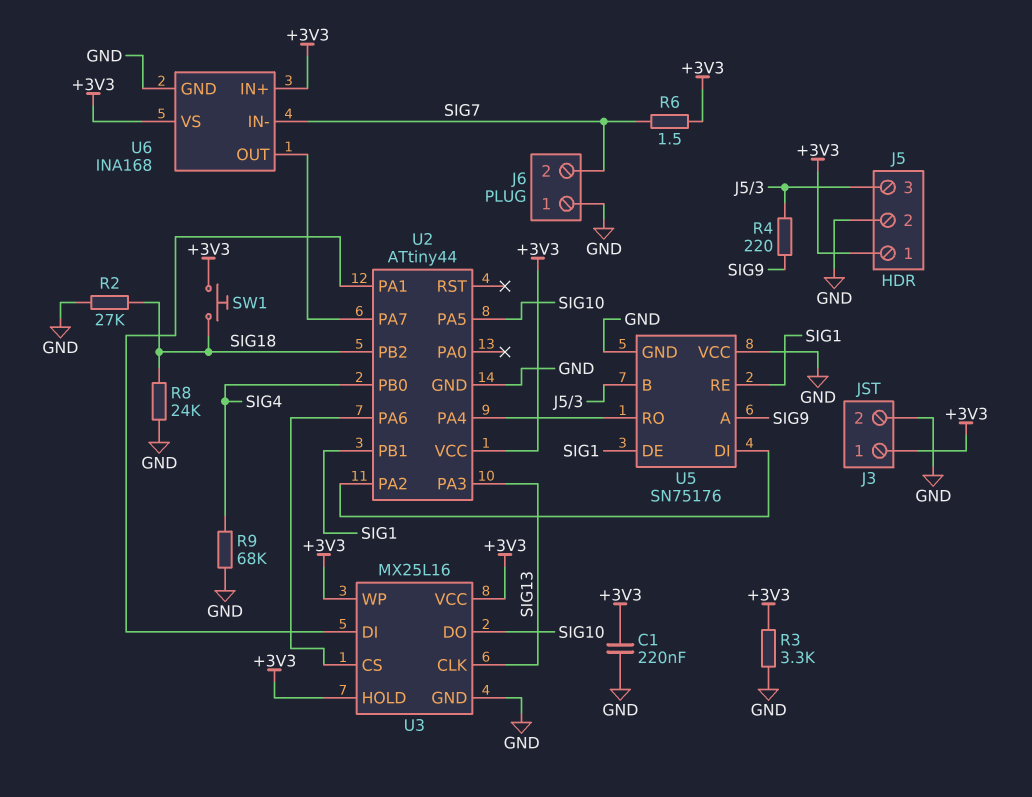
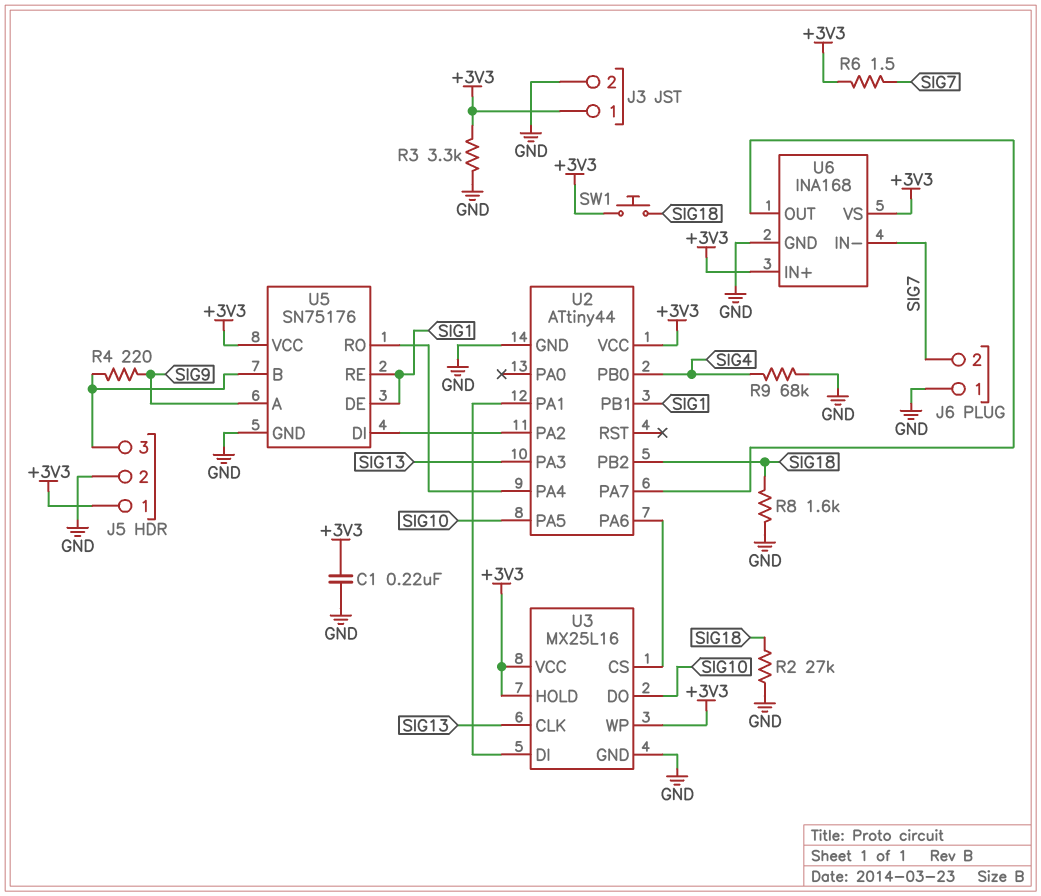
R8: 24k (GND, SIG18) -> 1.6k (GND, SIG18)
U5 pin VCC: GND -> +3V3

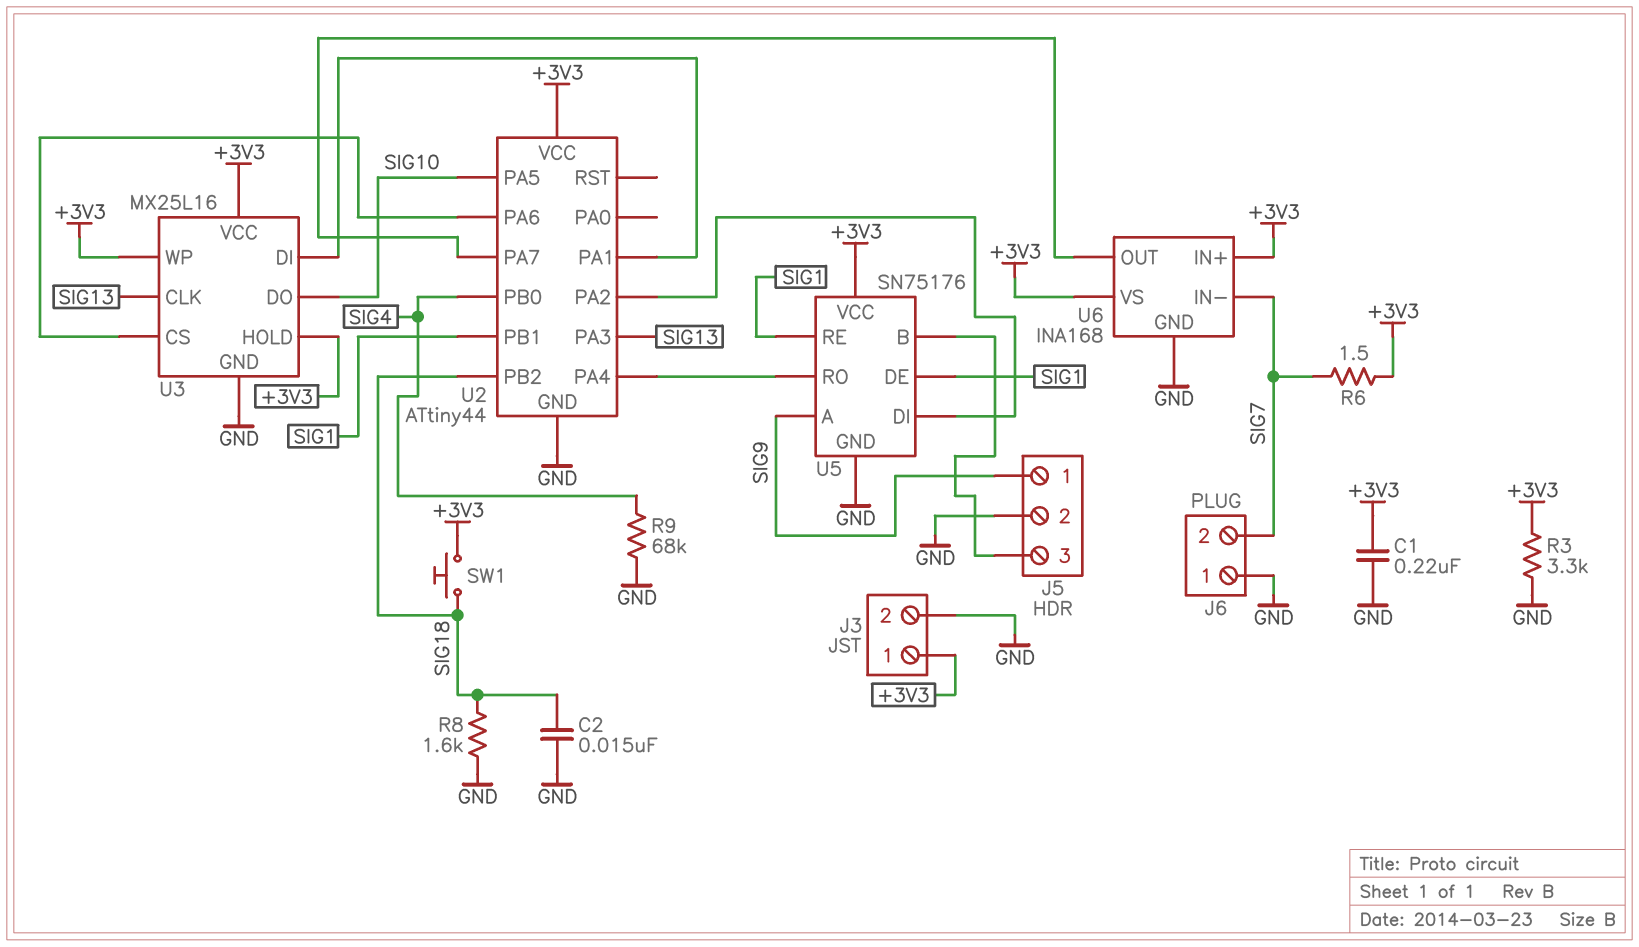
C2: none -> 15nF (GND, SIG18)
J5 pin 1: +3V3 -> SIG9
R2: 27k (GND, SIG18) -> none
R4: 220 (J5/3, SIG9) -> none

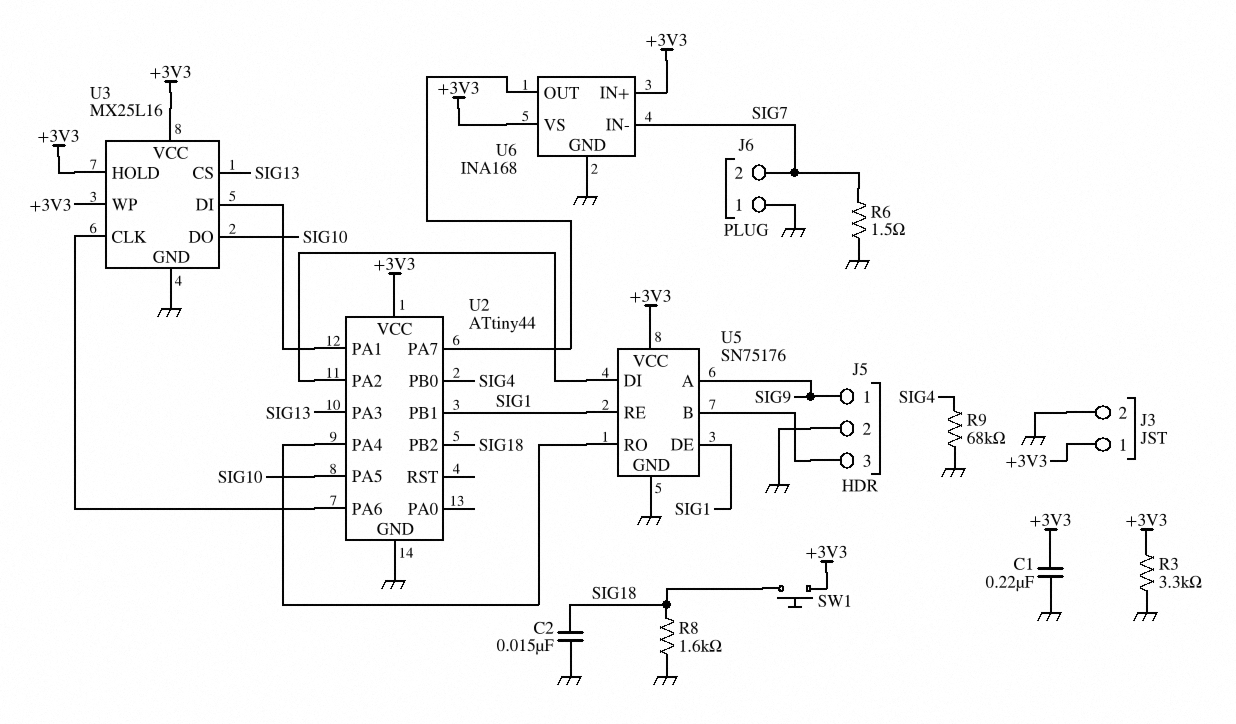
R6: 1.5 (+3V3, SIG7) -> 1.5 (GND, SIG7)
U3 pin CLK: SIG13 -> U2/PA6
U3 pin CS: U2/PA6 -> SIG13

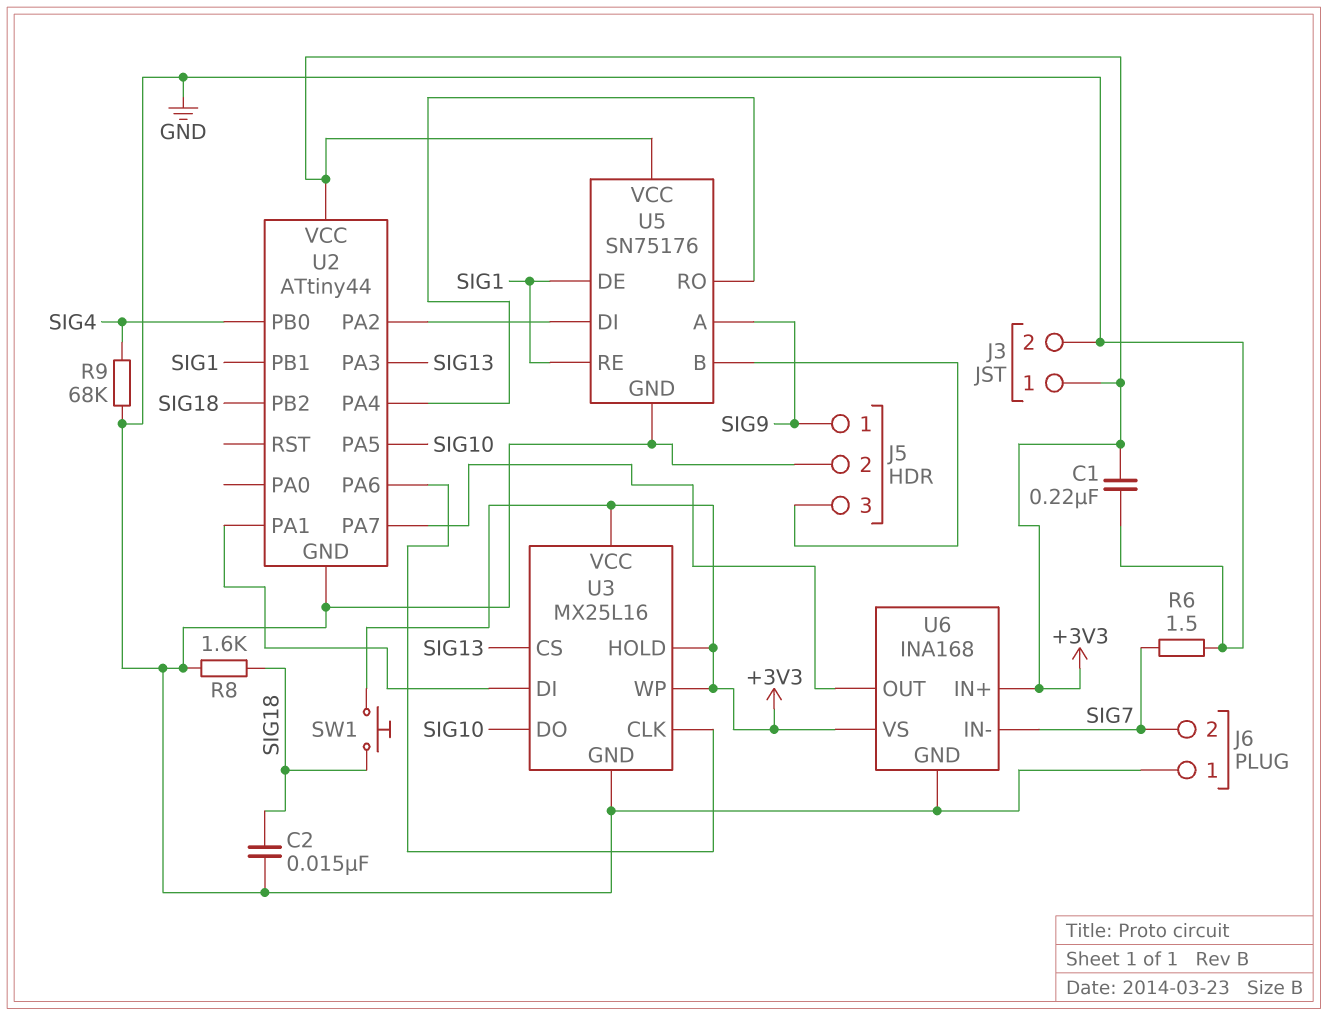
R3: 3.3k (+3V3, GND) -> none

